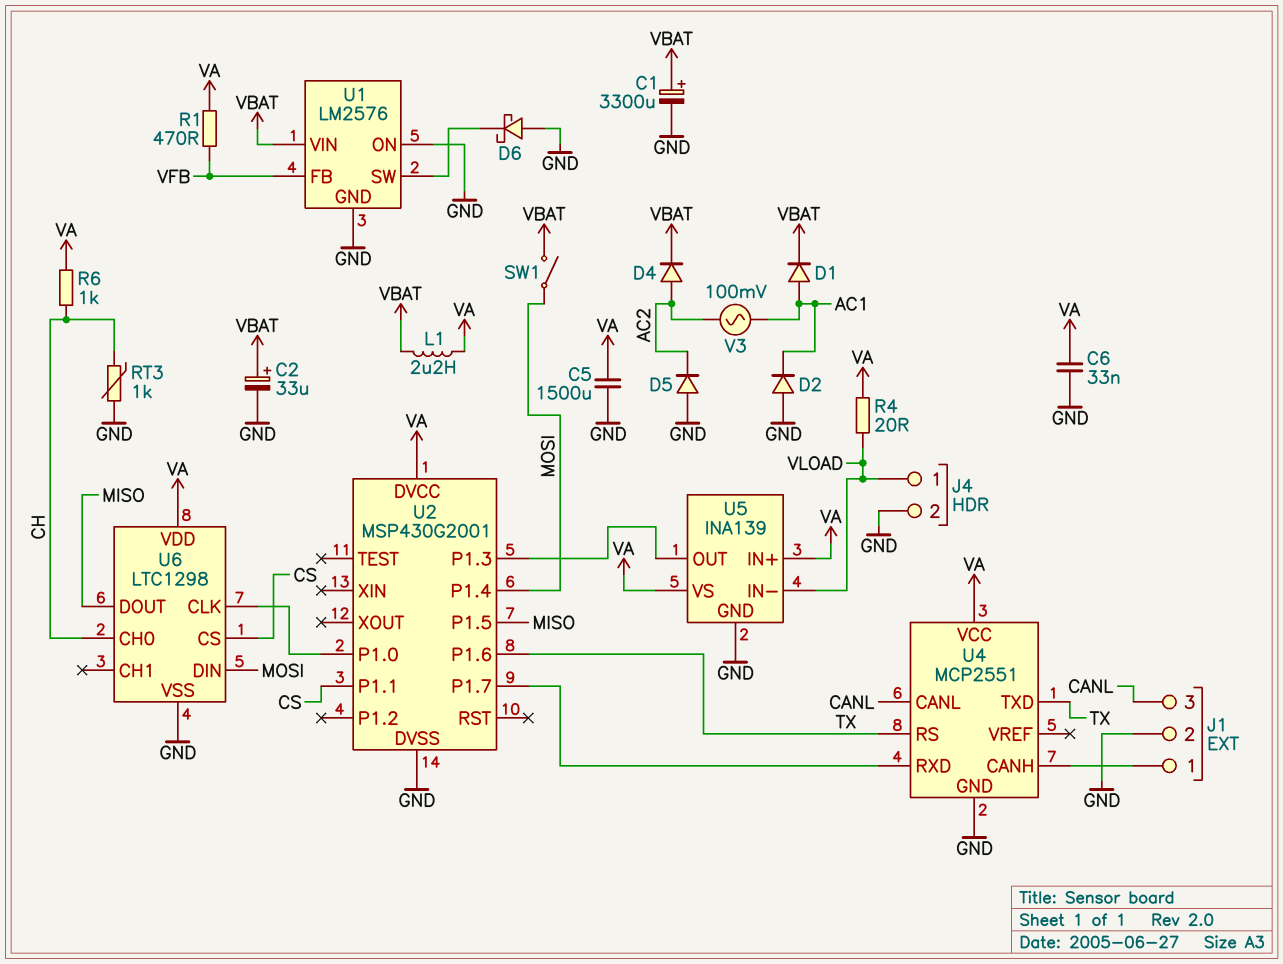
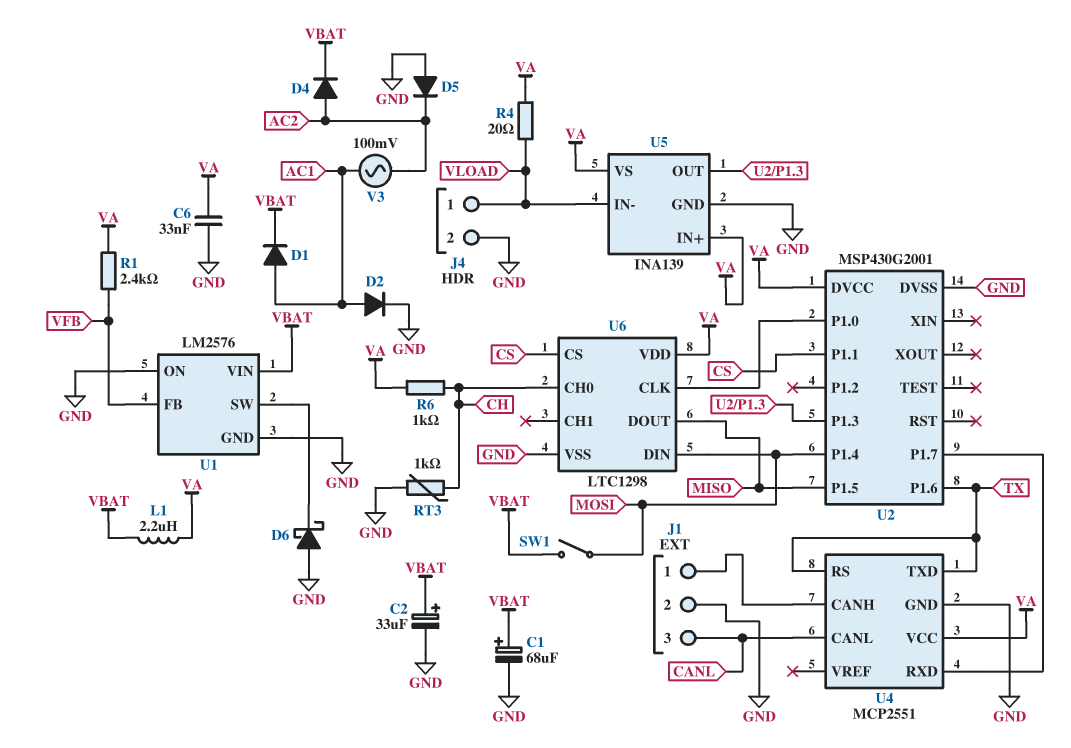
C1: 3300uF (plus VBAT, minus GND) -> 68uF (plus VBAT, minus GND)
C5: 1500uF (GND, VA) -> none
D2: diode (A GND, K AC1) -> diode (A AC1, K GND)
R1: 470 (VA, VFB) -> 2.4k (VA, VFB)

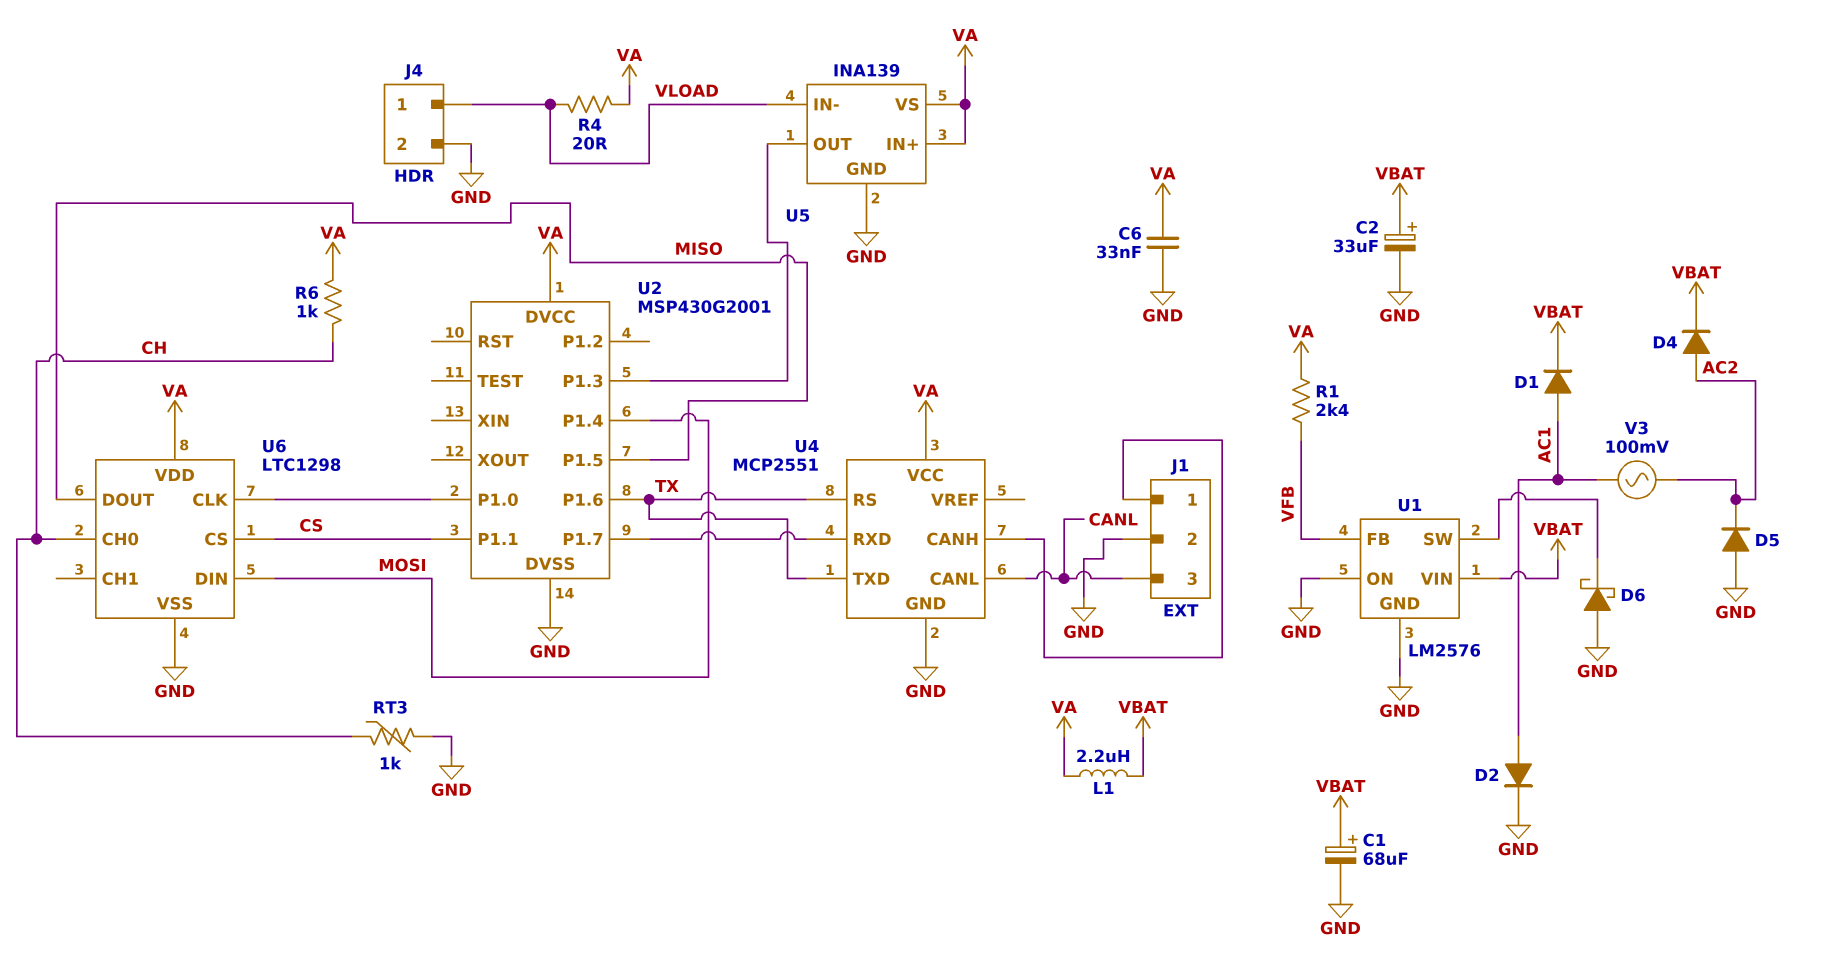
SW1: switch (MOSI, VBAT) -> none

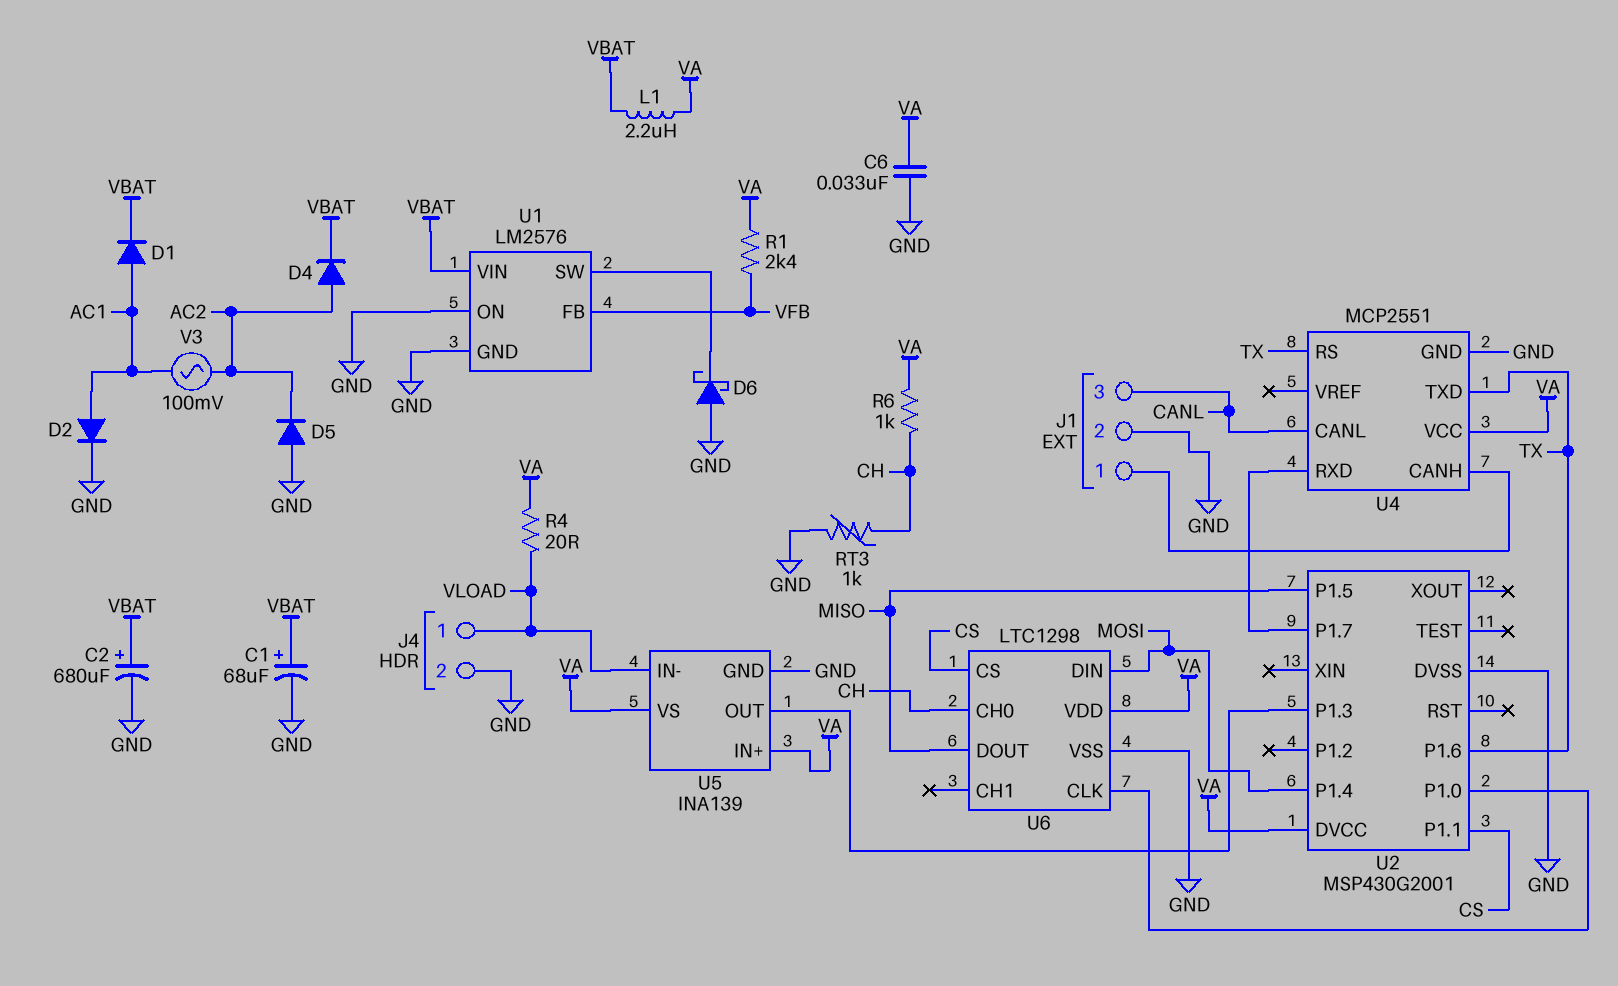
C2: 33uF (plus VBAT, minus GND) -> 680uF (plus VBAT, minus GND)

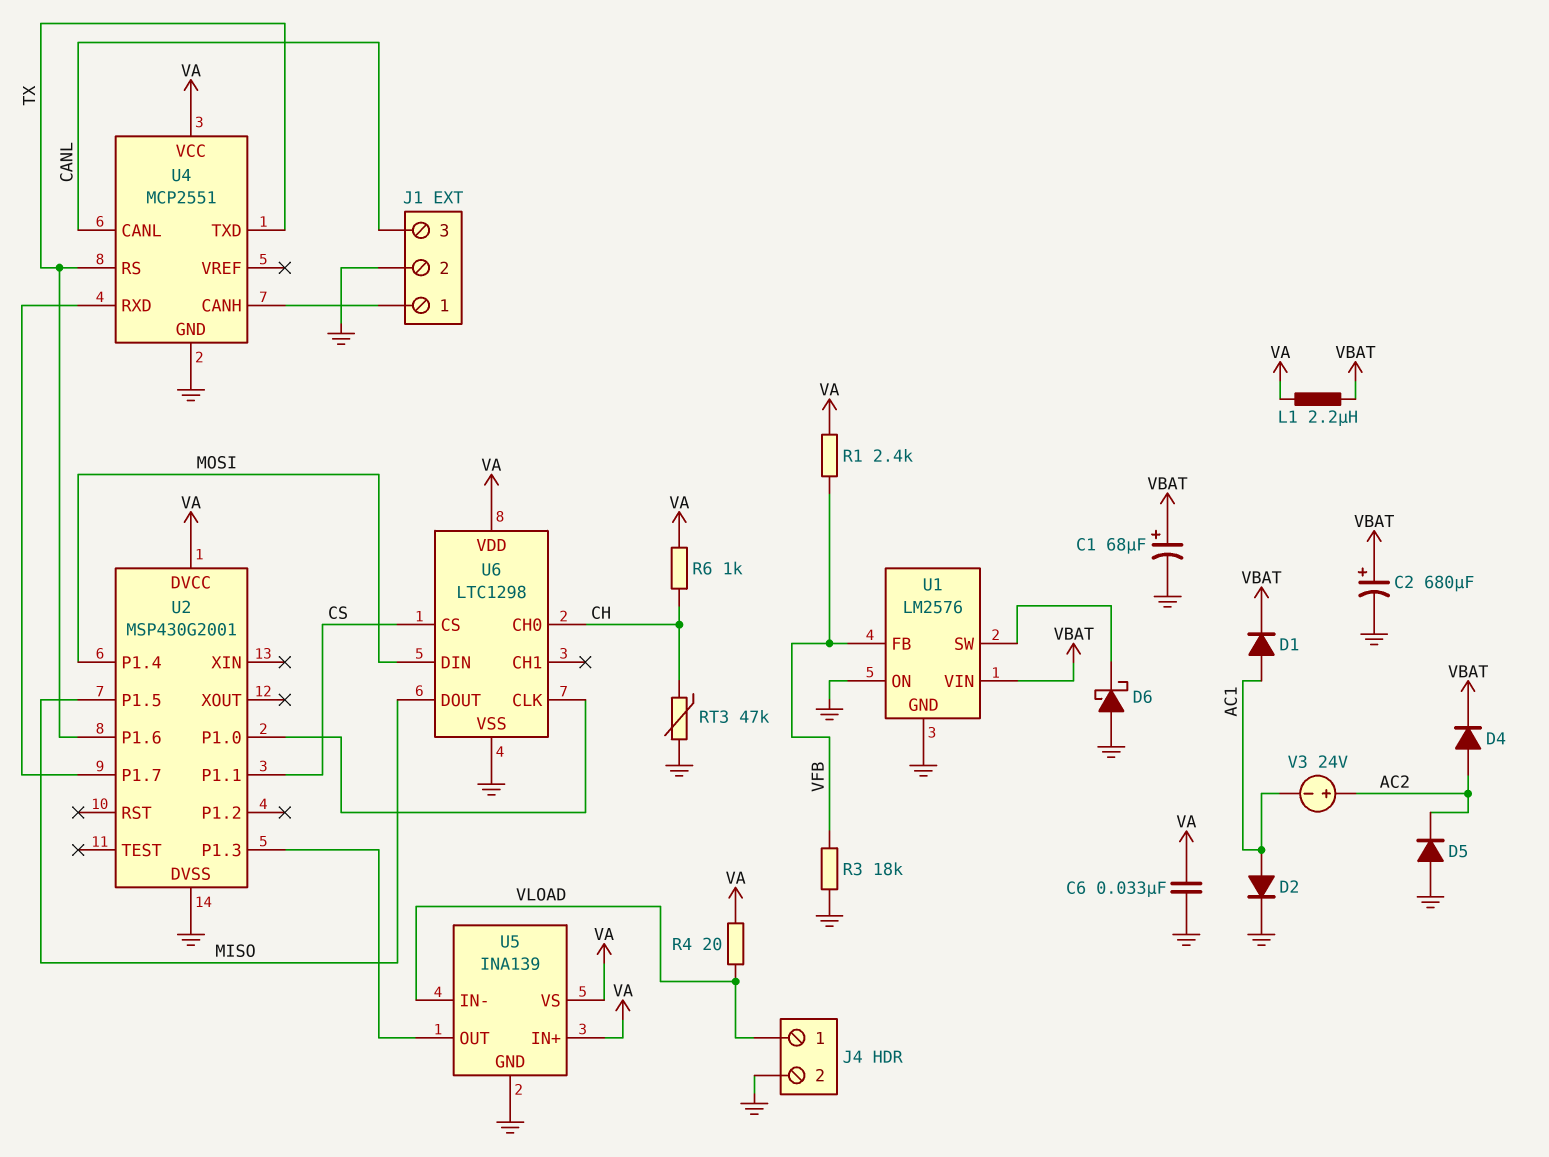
R3: none -> 18k (GND, VFB)
RT3: 1k (CH, GND) -> 47k (CH, GND)
V3: AC 100mV (AC1, AC2) -> 24V (plus AC2, minus AC1)

